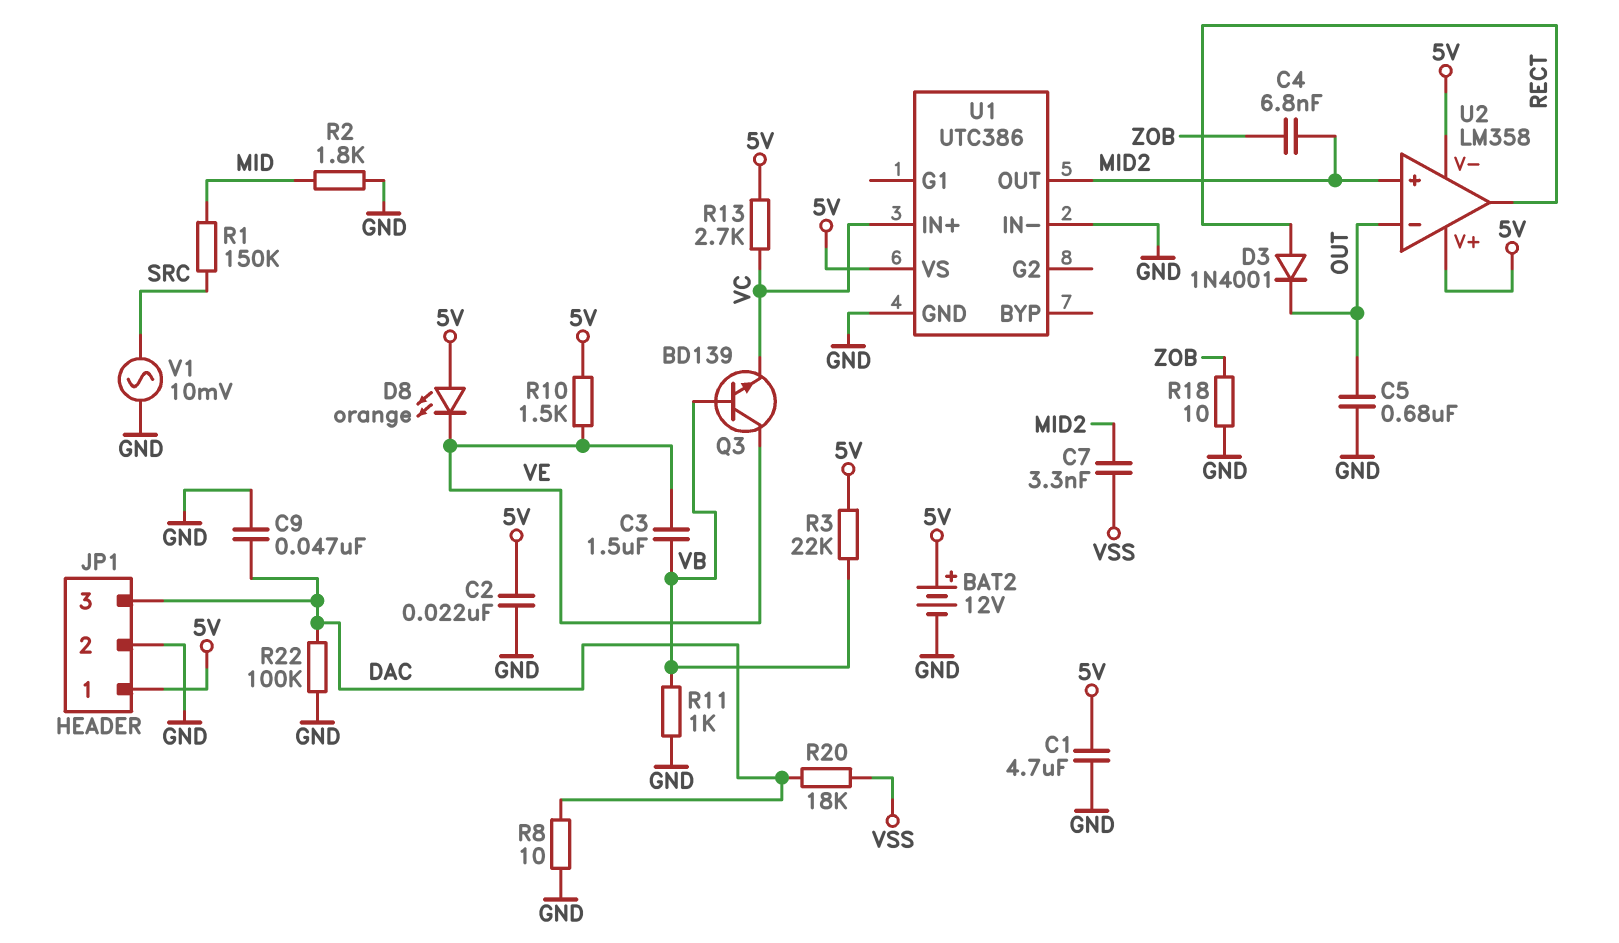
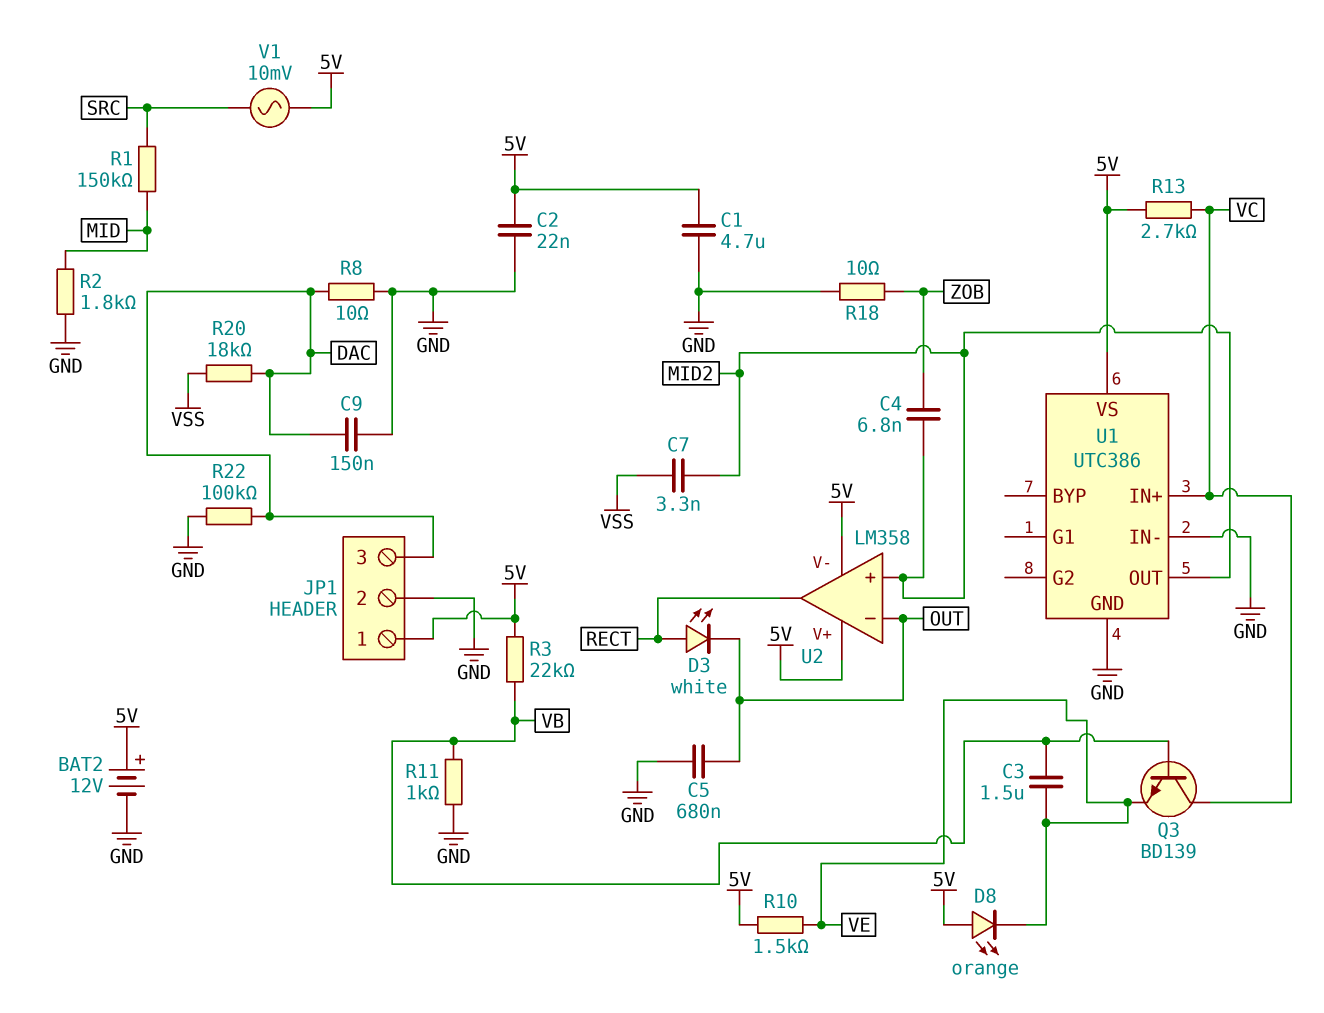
C9: 47nF (DAC, GND) -> 150nF (DAC, GND)
D3: diode 1N4001 (A RECT, K OUT) -> LED white (A RECT, K OUT)
Q3: NPN BD139 (B VB, C VE, E VC) -> NPN BD139 (B VB, C VC, E VE)
V1: AC 10mV (GND, SRC) -> AC 10mV (5V, SRC)

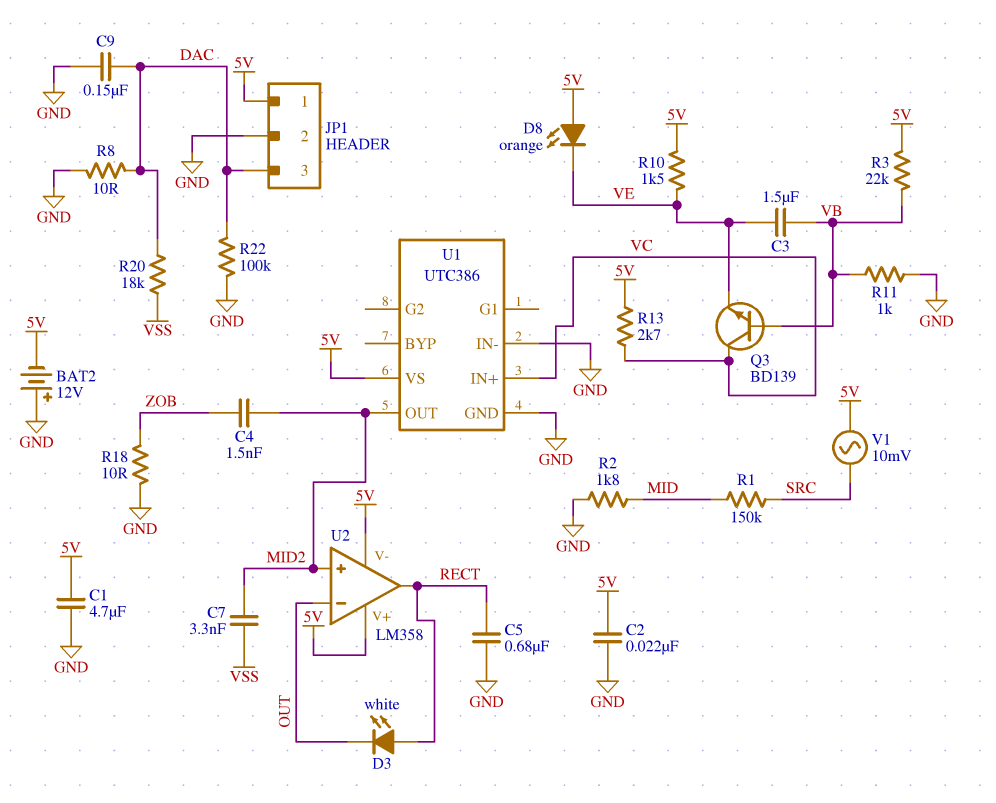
BAT2: 12V (plus 5V, minus GND) -> 12V (plus GND, minus 5V)
C4: 6.8nF (MID2, ZOB) -> 1.5nF (MID2, ZOB)
C5: 680nF (GND, OUT) -> 680nF (GND, RECT)

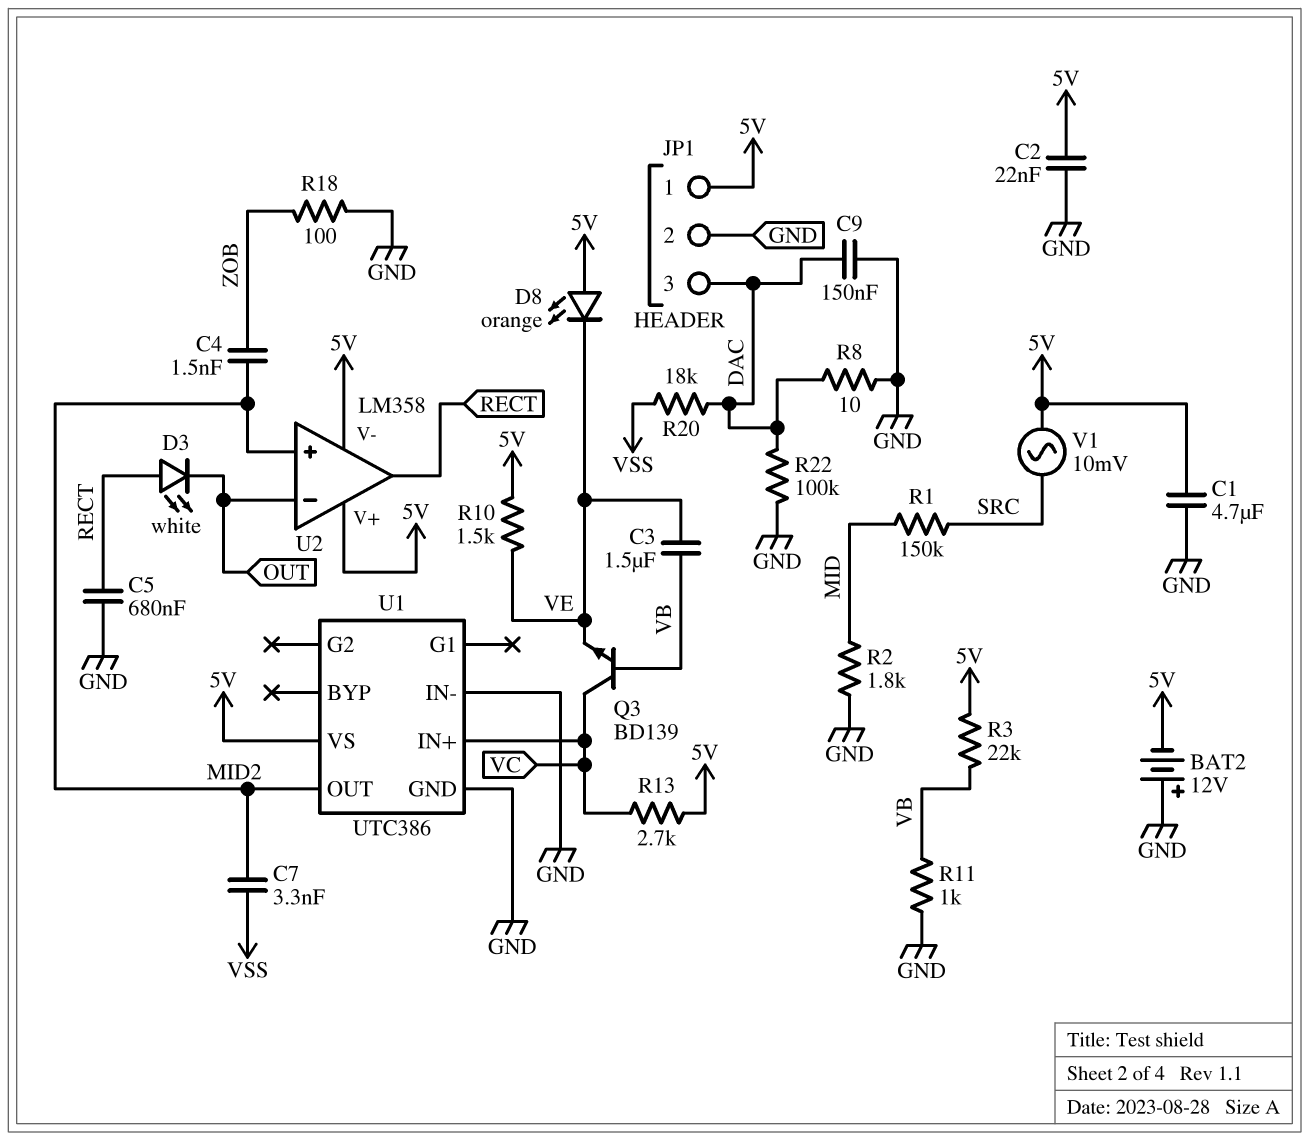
R18: 10 (GND, ZOB) -> 100 (GND, ZOB)

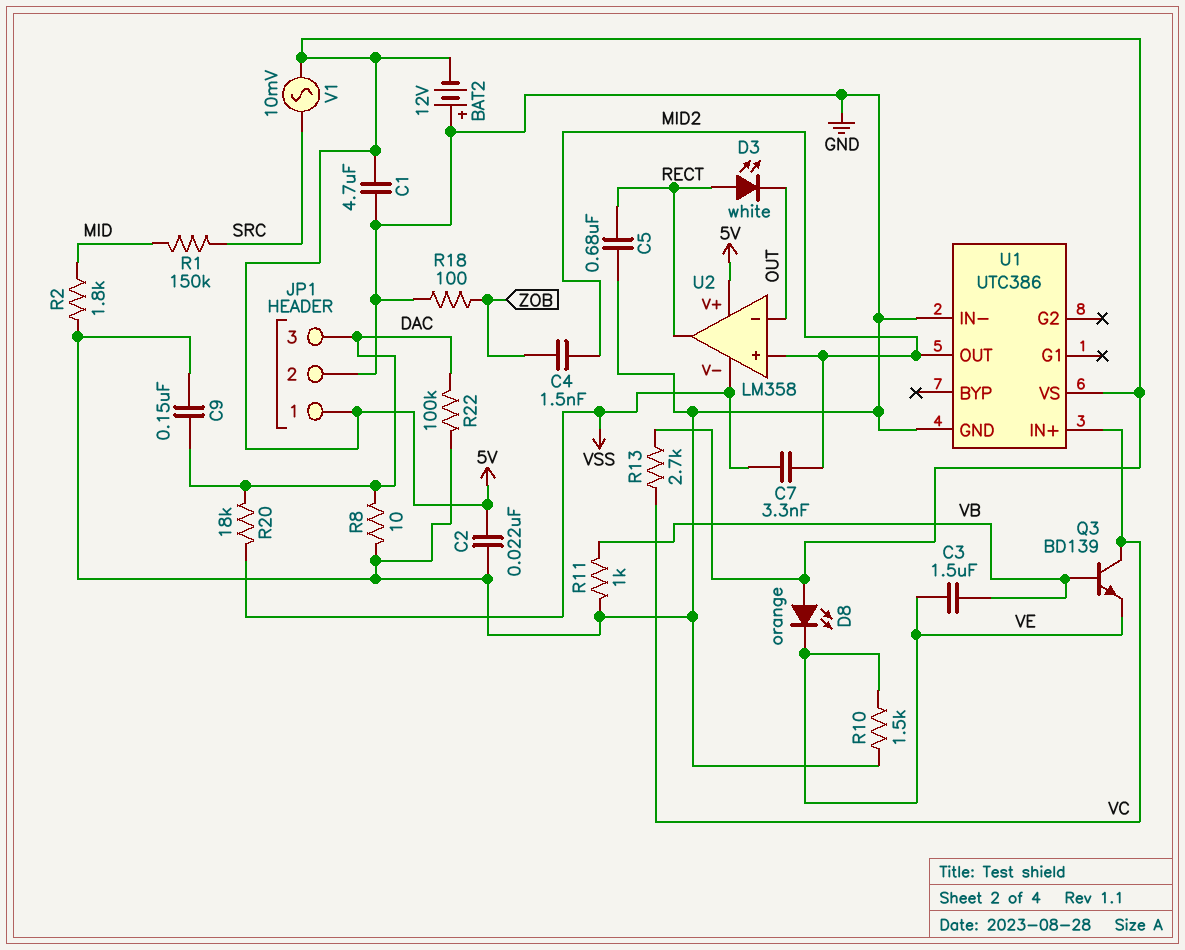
R3: 22k (5V, VB) -> none
R10: 1.5k (5V, VE) -> 1.5k (GND, VE)
U2 pin V-: 5V -> VSS

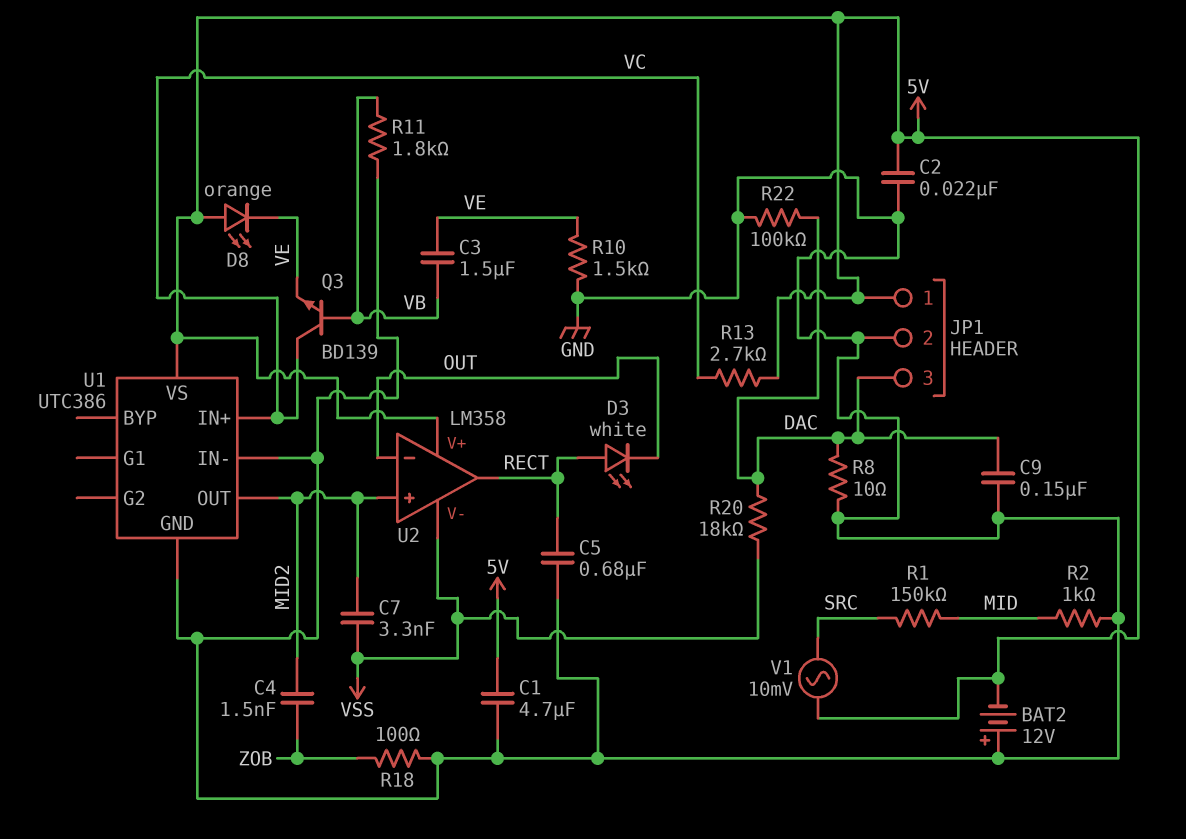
R2: 1.8k (GND, MID) -> 1k (GND, MID)
R11: 1k (GND, VB) -> 1.8k (GND, VB)

